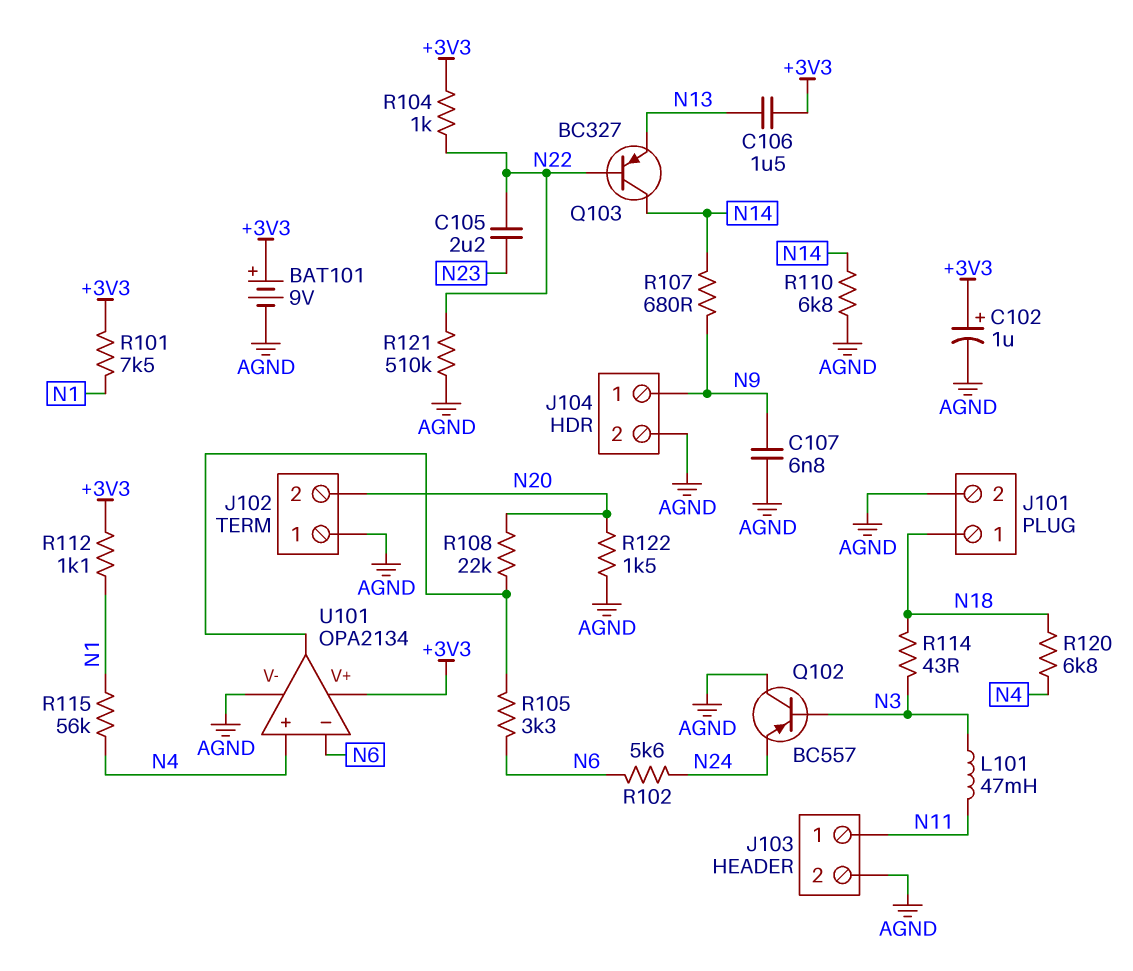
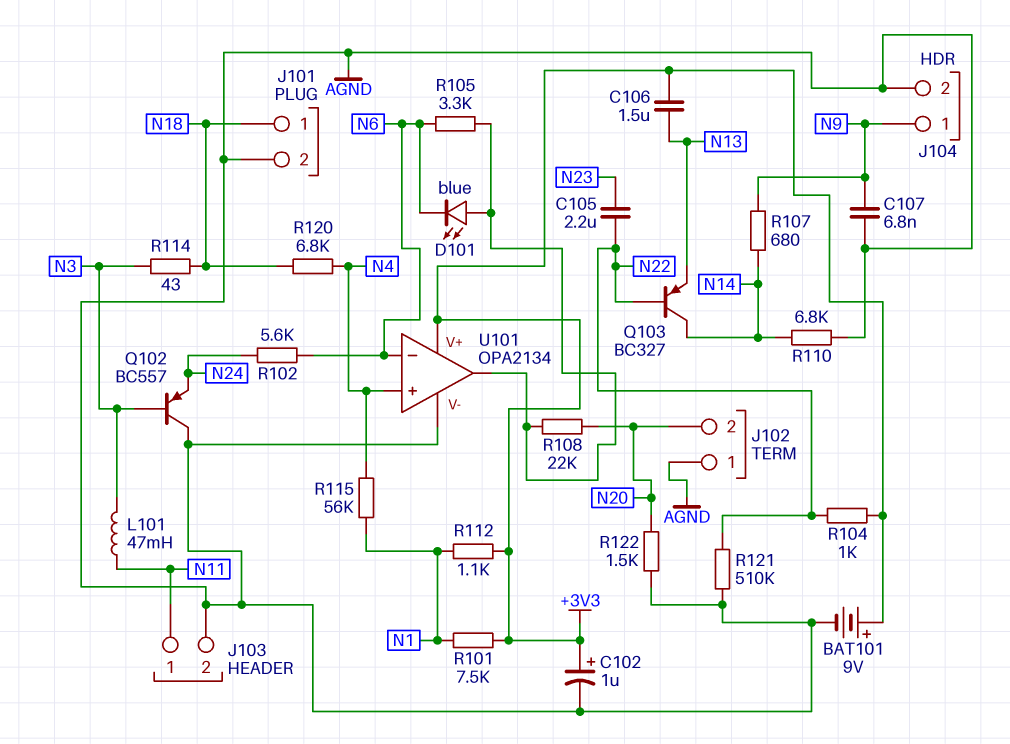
D101: none -> LED blue (A U101/out, K N6)

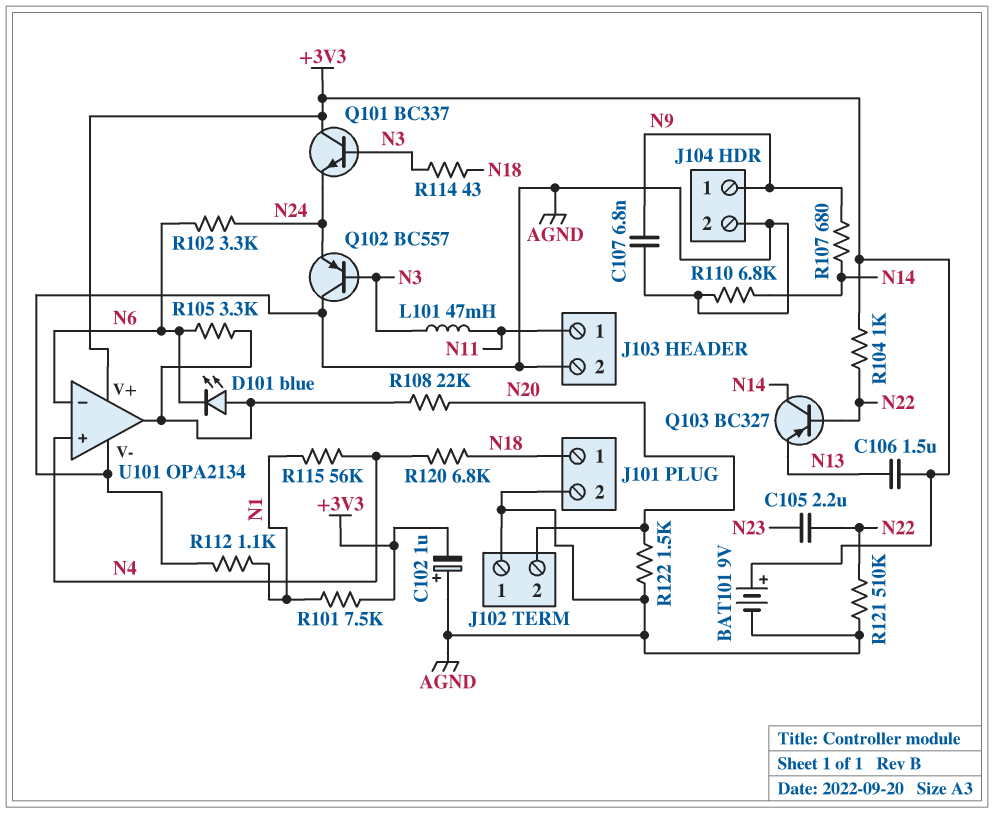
C102: 1uF (plus +3V3, minus AGND) -> 1uF (plus AGND, minus +3V3)
Q101: none -> NPN BC337 (B N3, C +3V3, E N24)
R102: 5.6k (N6, N24) -> 3.3k (N6, N24)
R112: 1.1k (+3V3, N1) -> 1.1k (AGND, N1)

